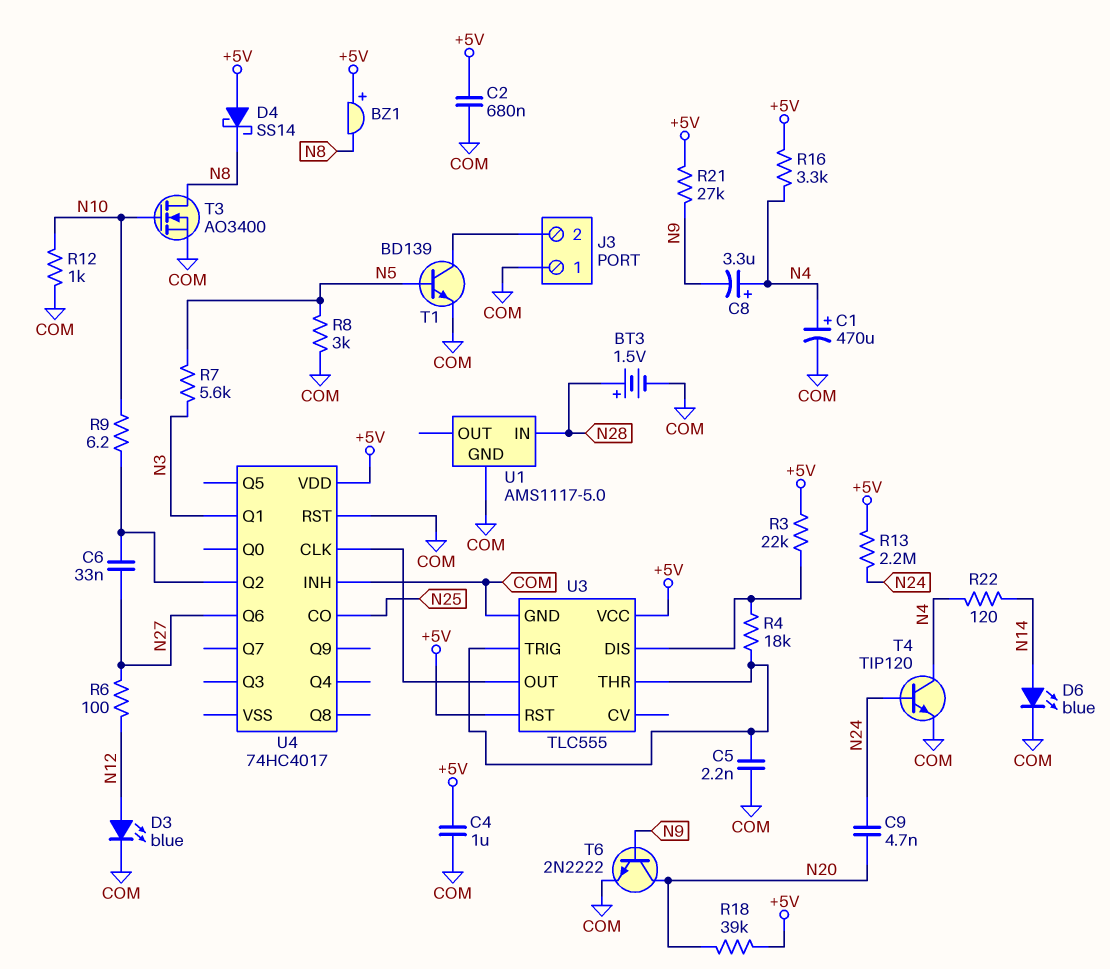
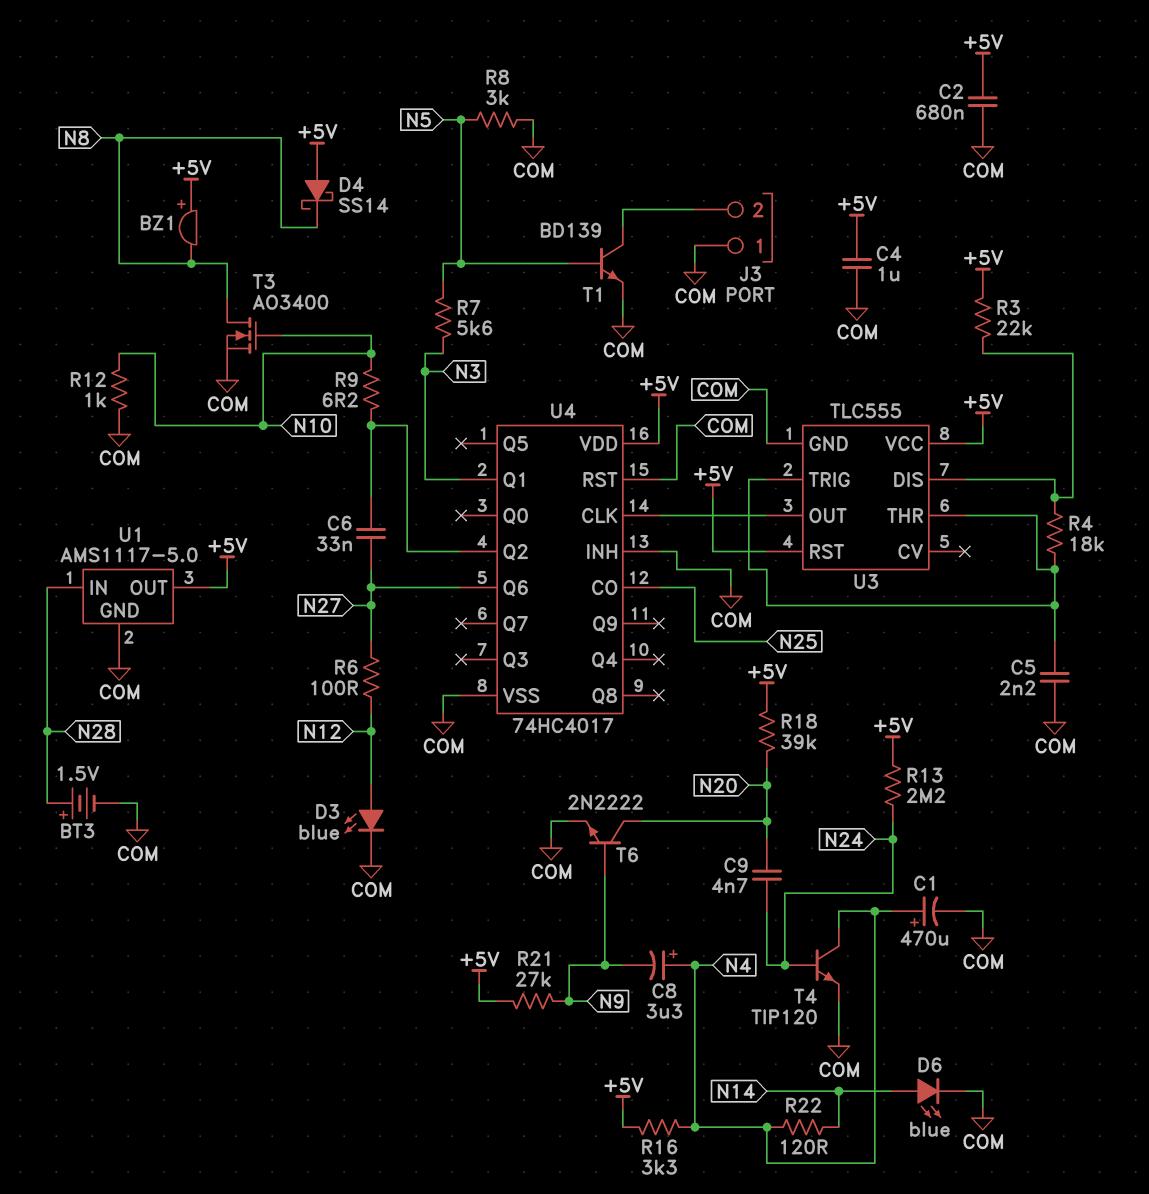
U1 pin OUT: none -> +5V
U4 pin VSS: none -> COM

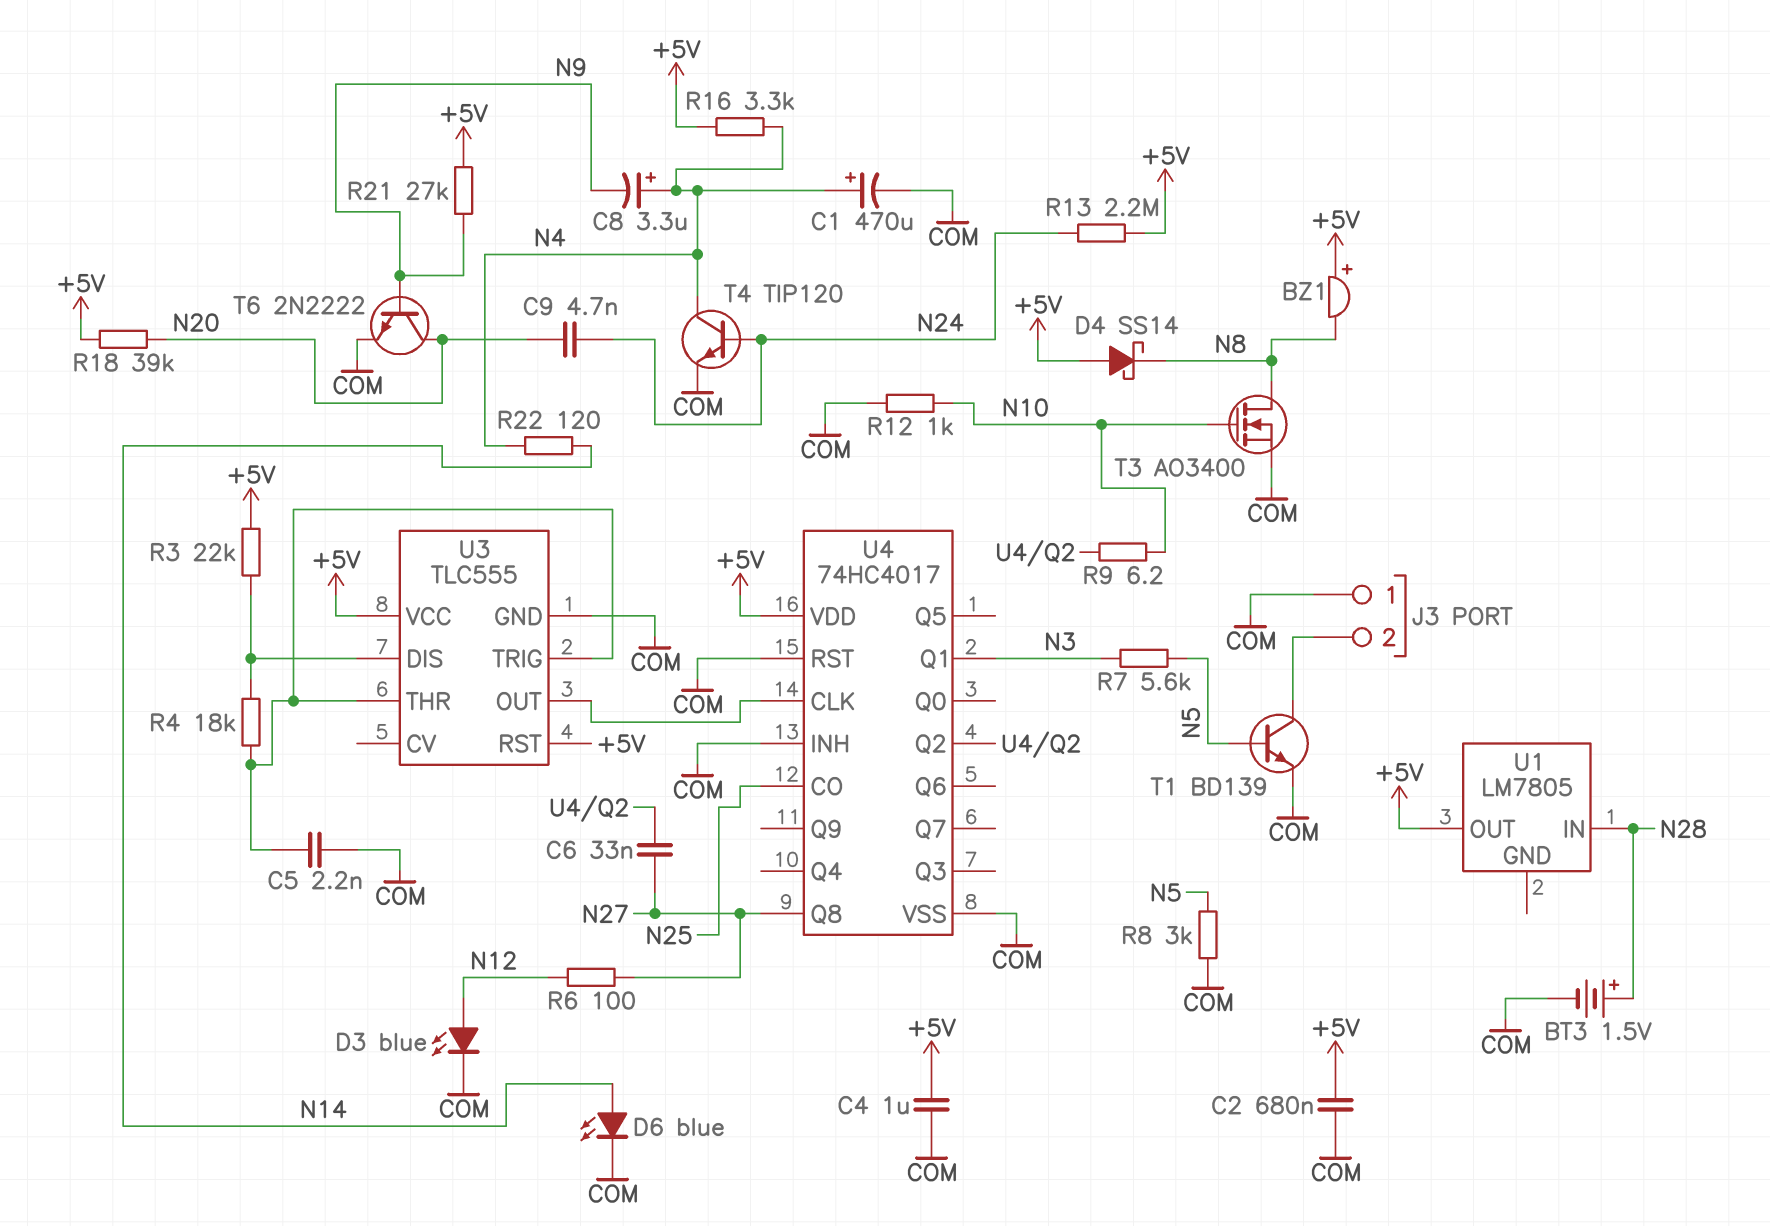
U1: AMS1117-5.0 -> LM7805
U1 pin GND: COM -> none
U4 pin Q6: N27 -> none
U4 pin Q8: none -> N27

